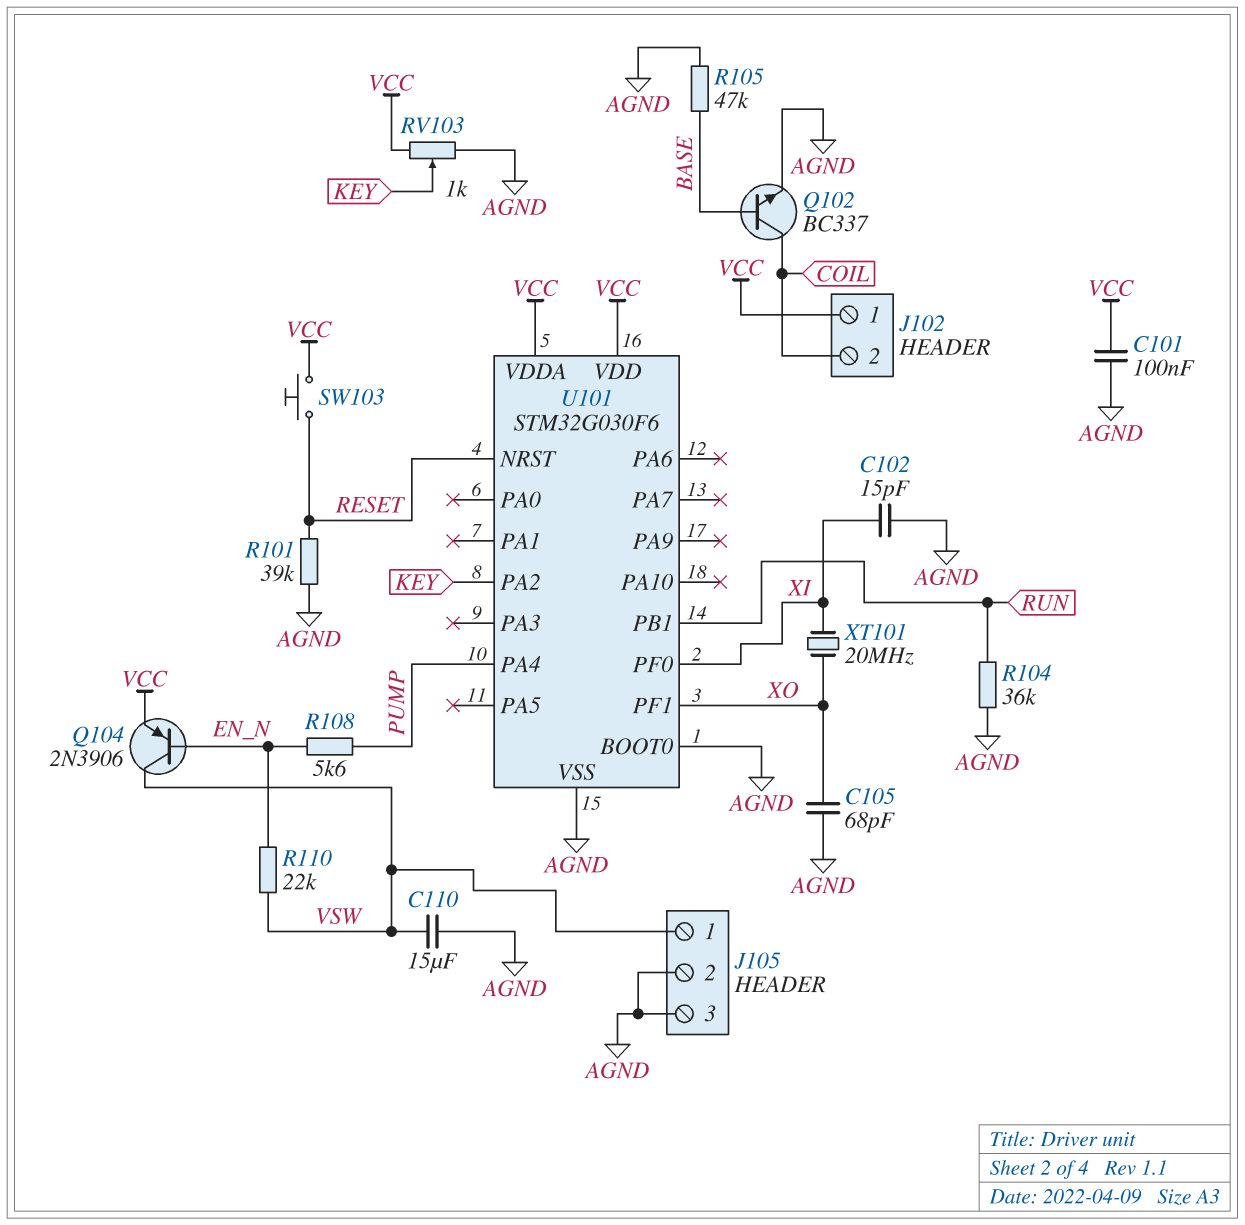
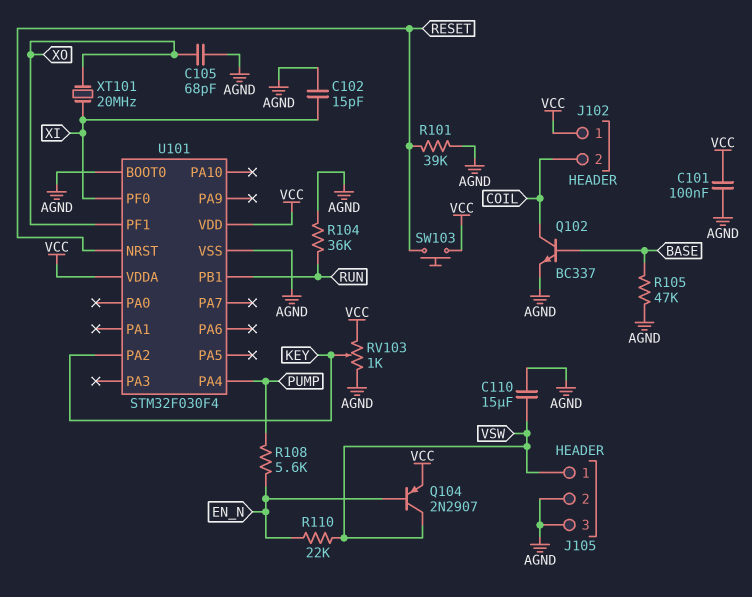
Q104: PNP 2N3906 (B EN_N, C VSW, E VCC) -> PNP 2N2907 (B EN_N, C VSW, E VCC)
U101: STM32G030F6 -> STM32F030F4

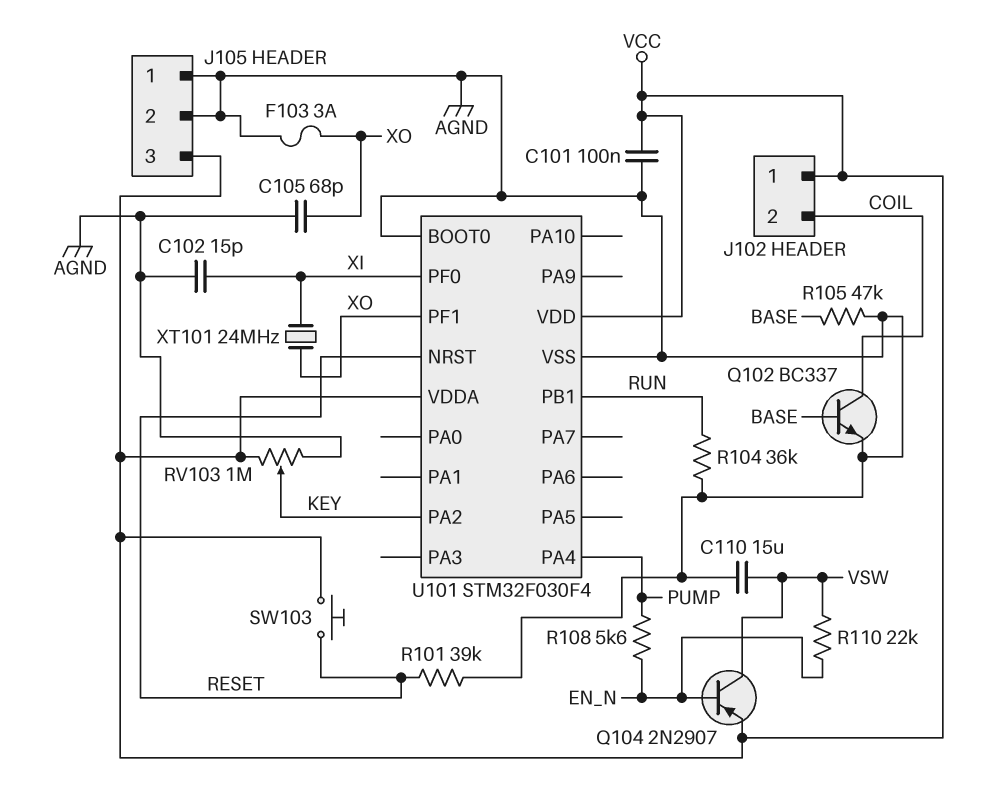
F103: none -> 3A (AGND, XO)
J105 pin 1: VSW -> AGND
J105 pin 3: AGND -> VCC
RV103: 1k (AGND, VCC, wiper KEY) -> 1M (AGND, VCC, wiper KEY)
XT101: 20MHz (XI, XO) -> 24MHz (XI, XO)

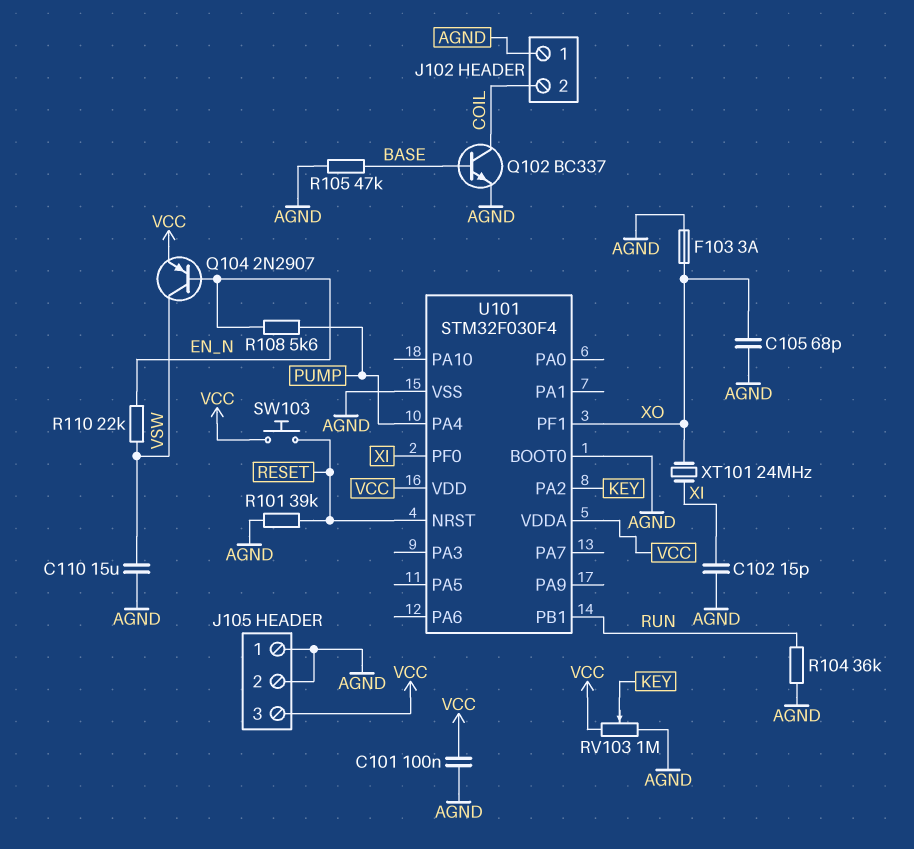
J102 pin 1: VCC -> AGND

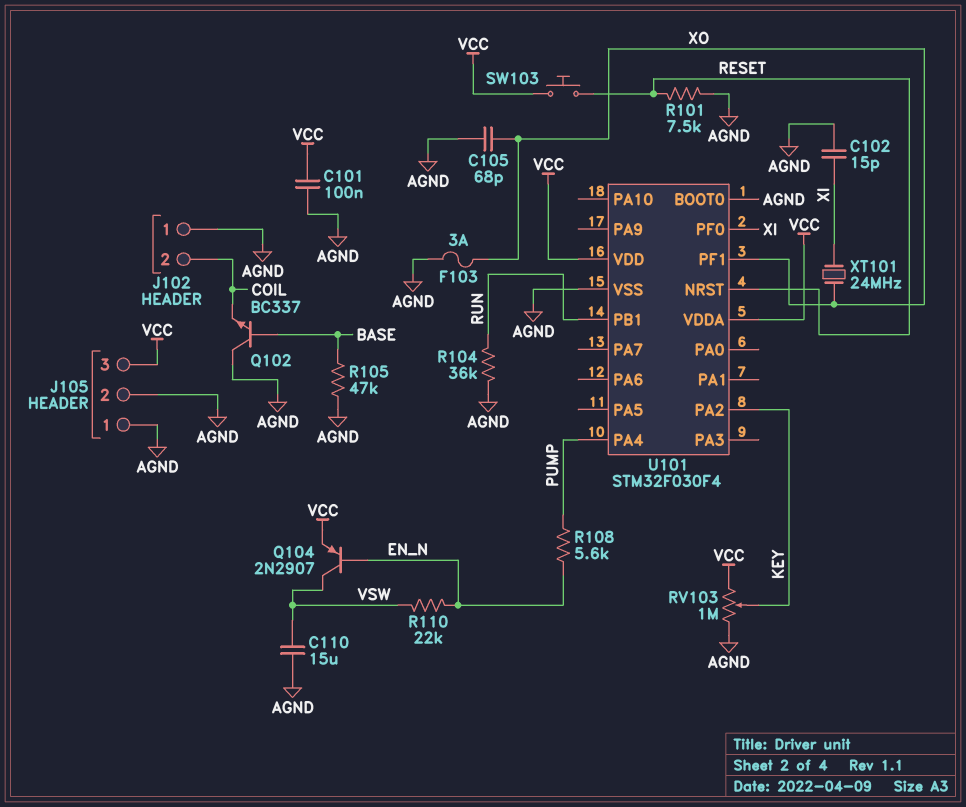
Q102: NPN BC337 (B BASE, C COIL, E AGND) -> NPN BC337 (B BASE, C AGND, E COIL)
R101: 39k (AGND, RESET) -> 7.5k (AGND, RESET)

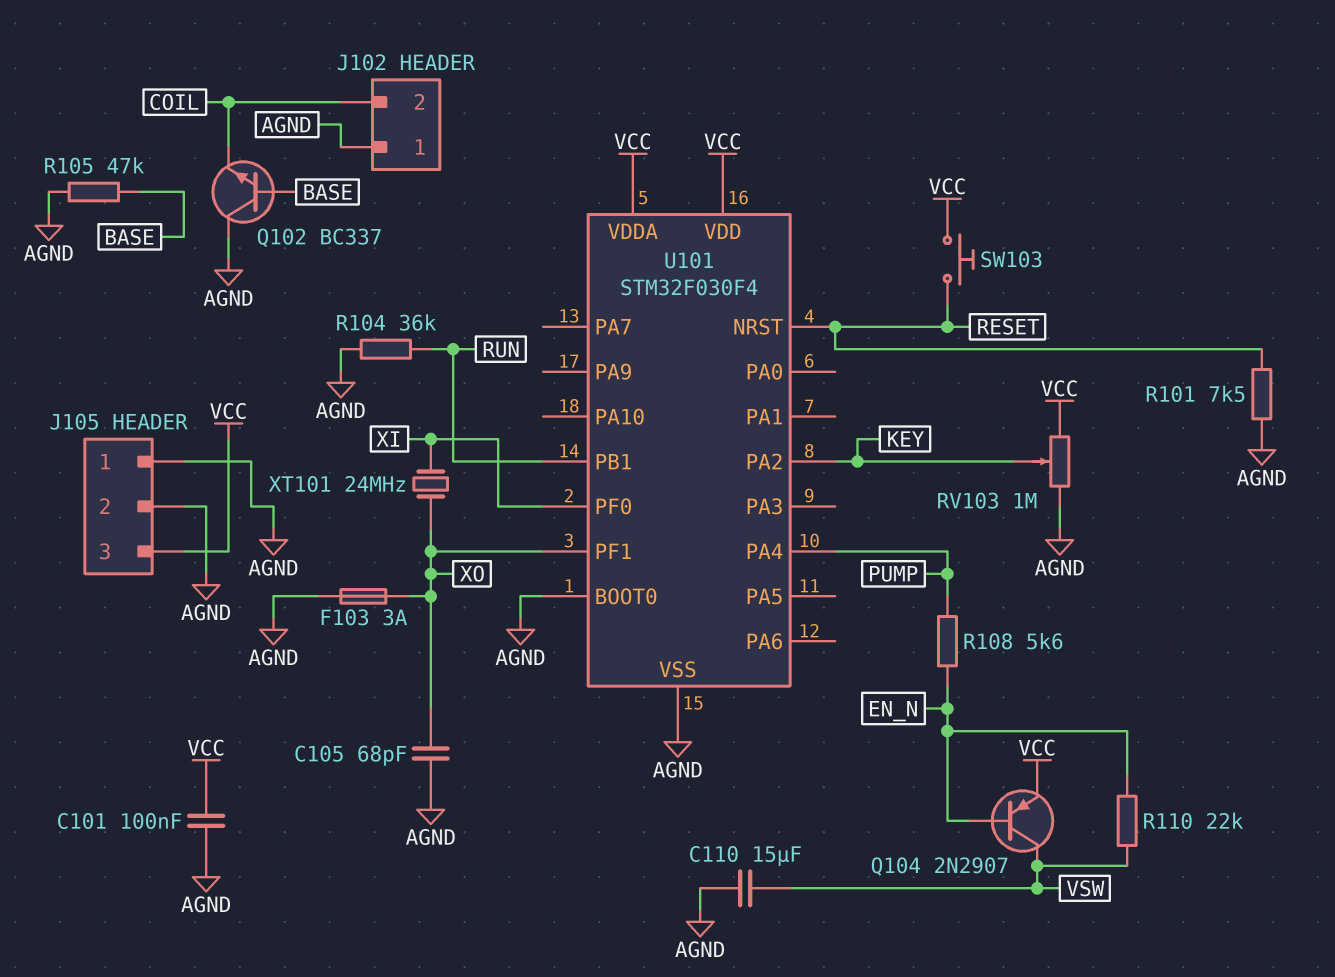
C102: 15pF (AGND, XI) -> none

